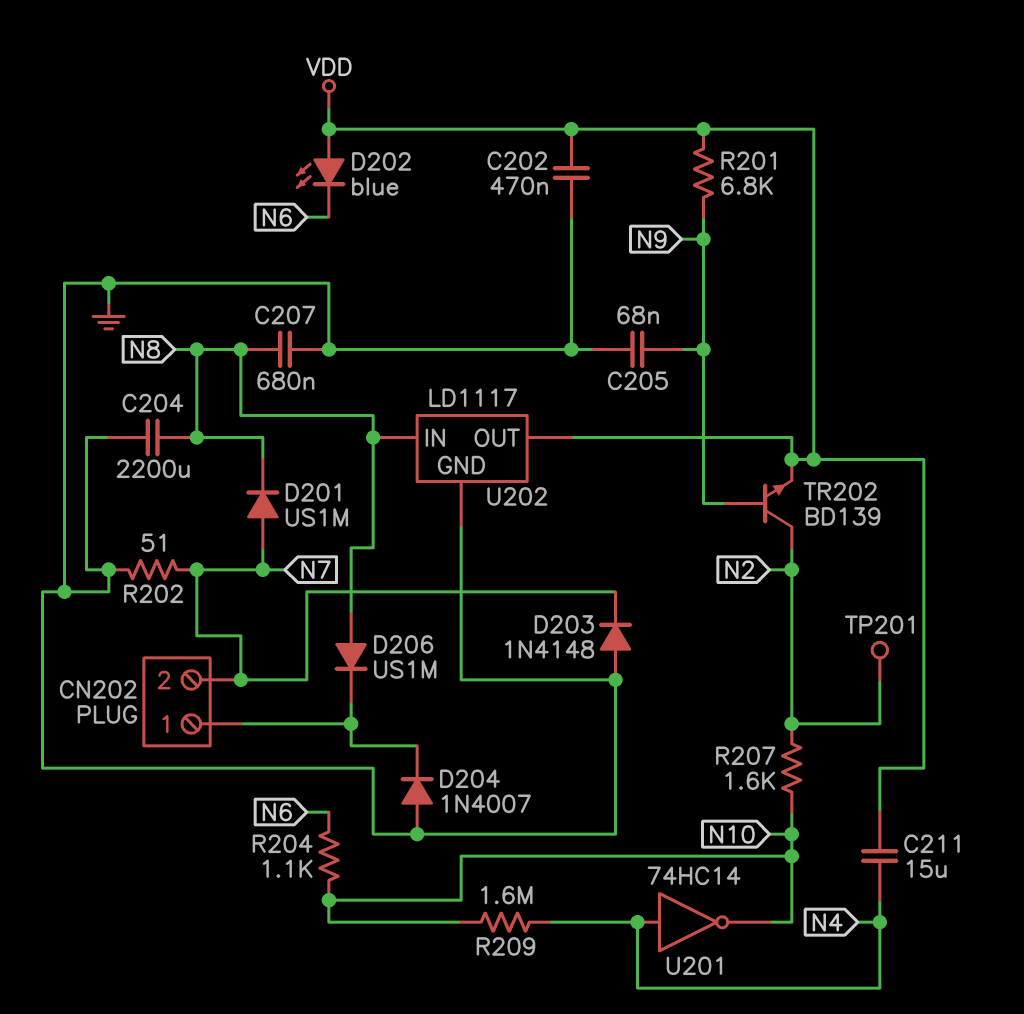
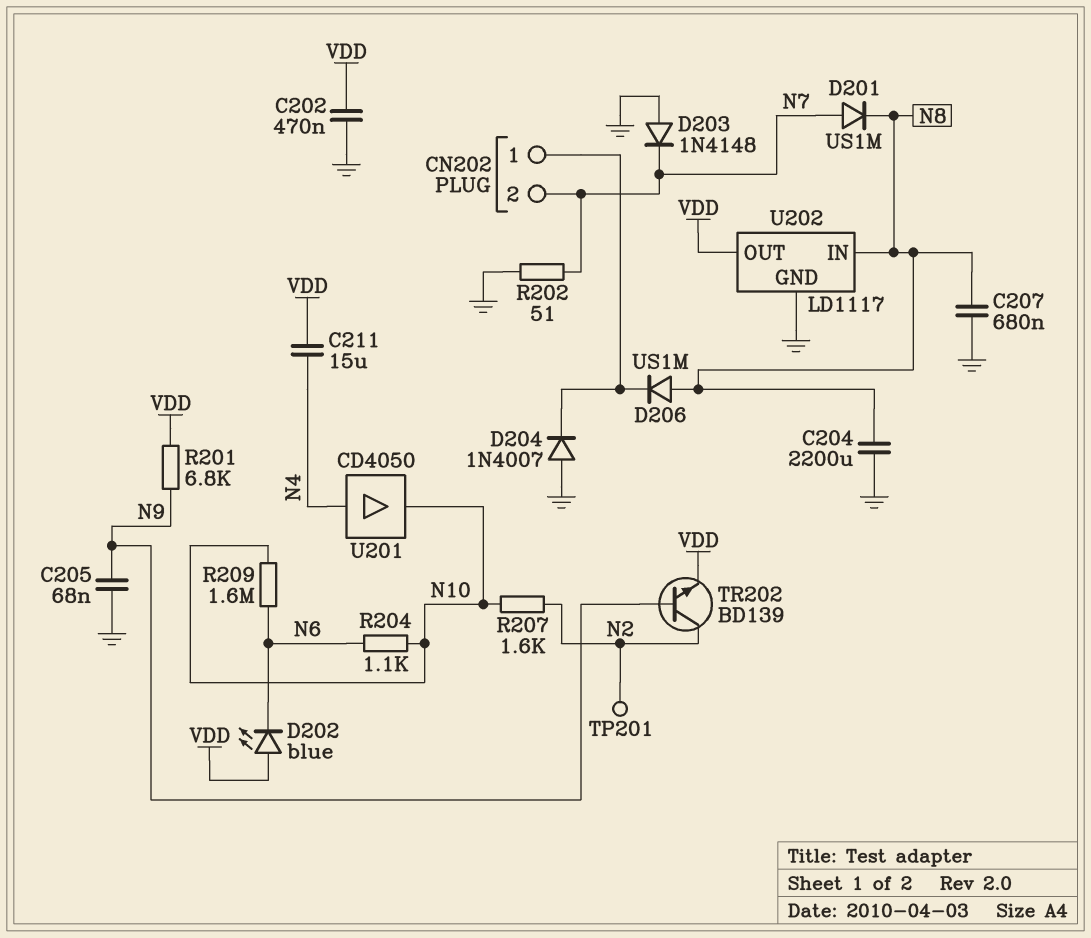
R209: 1.6M (N4, N10) -> 1.6M (N6, N10)
U201: NOT 74HC14 (in N4, out N10) -> buffer CD4050 (in N4, out N10)

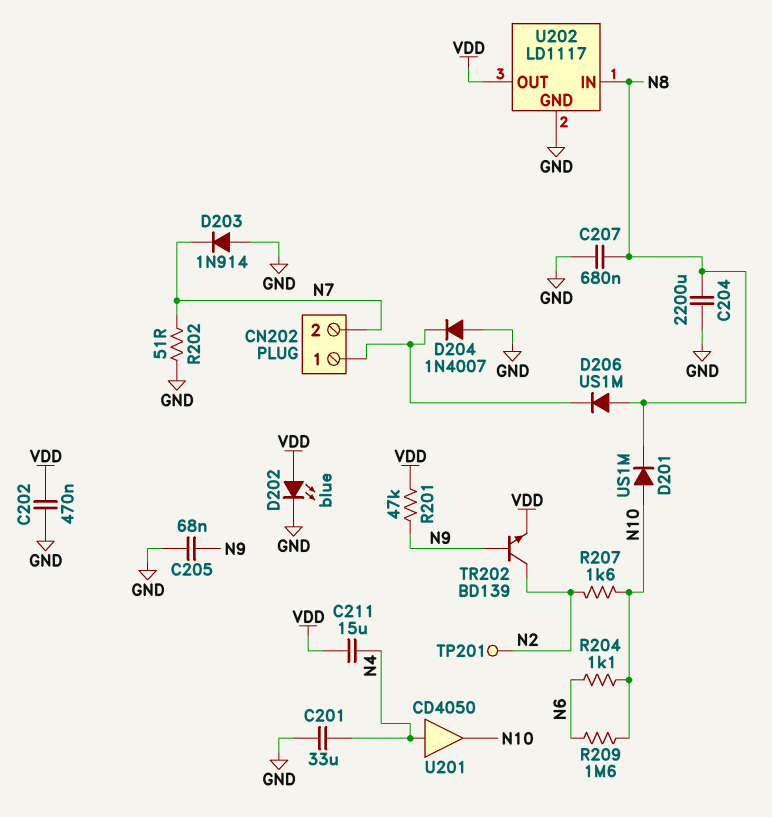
C201: none -> 33uF (GND, N4)
D201: diode US1M (A N7, K N8) -> diode US1M (A N10, K N8)
D202: LED blue (A VDD, K N6) -> LED blue (A VDD, K GND)
D203: diode 1N4148 (A GND, K N7) -> diode 1N914 (A GND, K N7)
R201: 6.8k (N9, VDD) -> 47k (N9, VDD)

